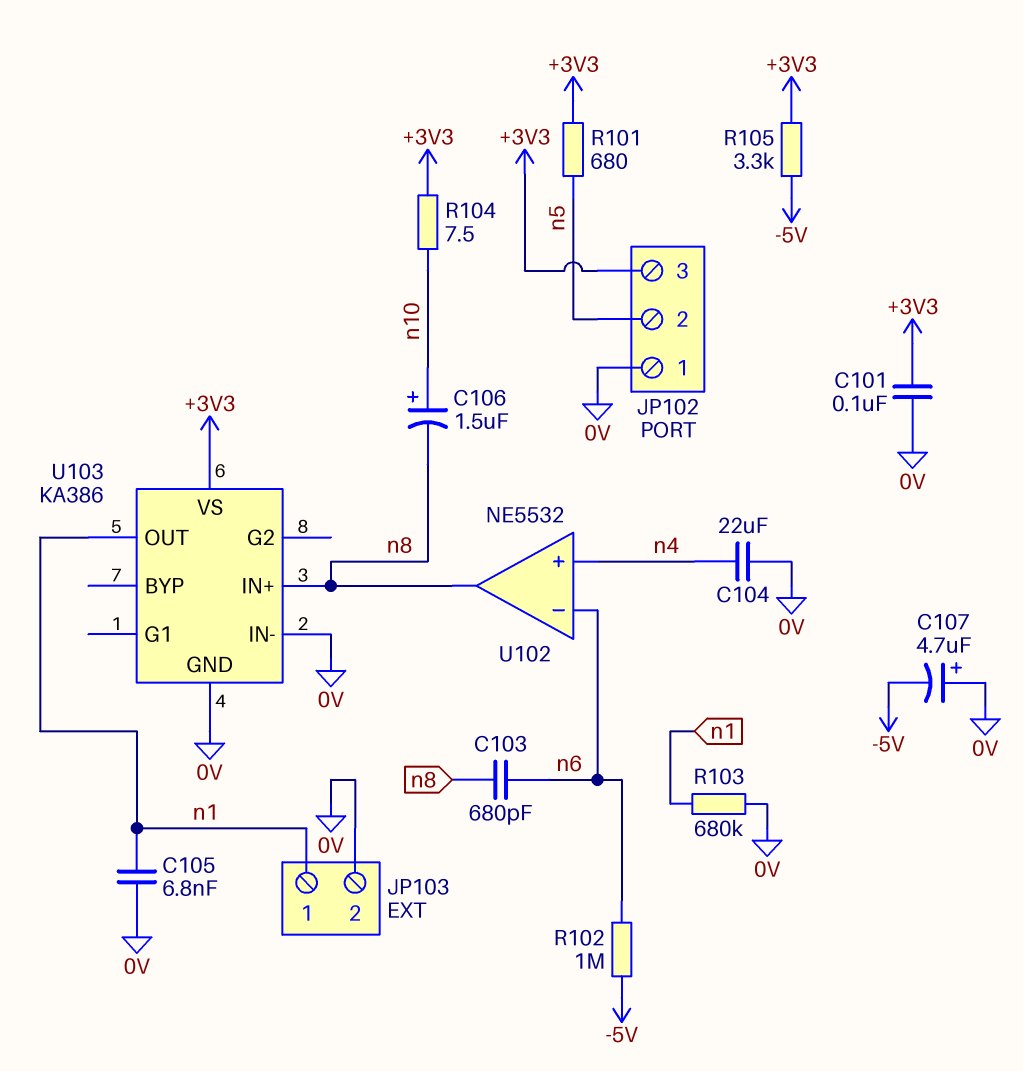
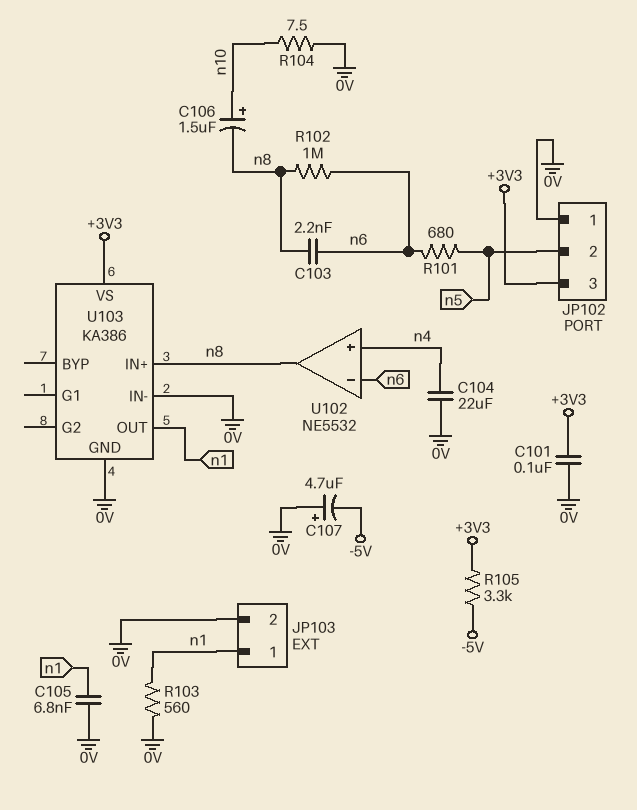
C103: 680pF (n6, n8) -> 2.2nF (n6, n8)
R101: 680 (+3V3, n5) -> 680 (n5, n6)
R102: 1M (-5V, n6) -> 1M (n6, n8)
R103: 680k (0V, n1) -> 560 (0V, n1)
R104: 7.5 (+3V3, n10) -> 7.5 (0V, n10)

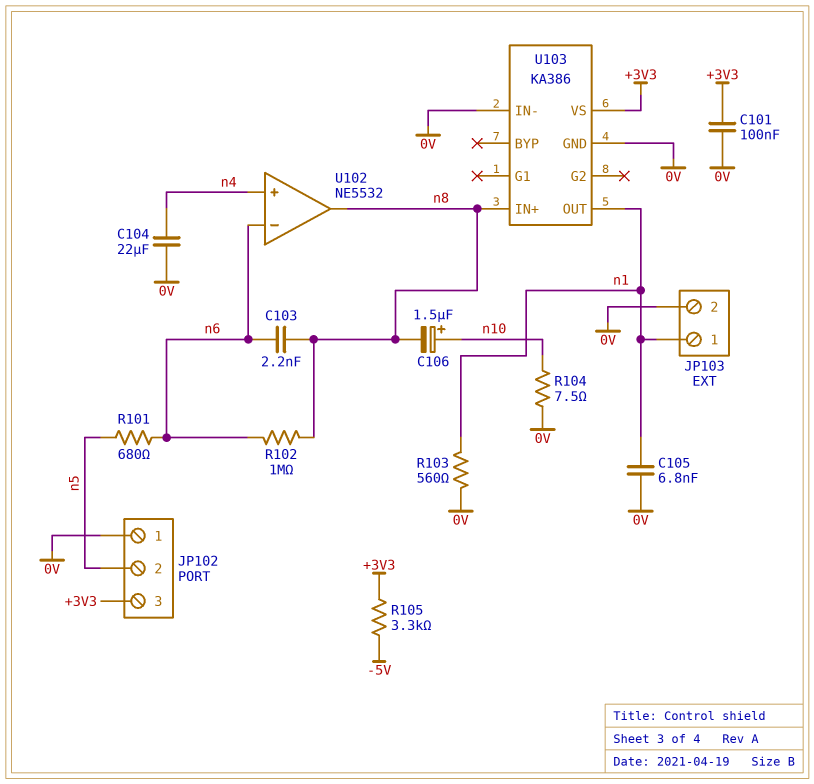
C107: 4.7uF (plus 0V, minus -5V) -> none

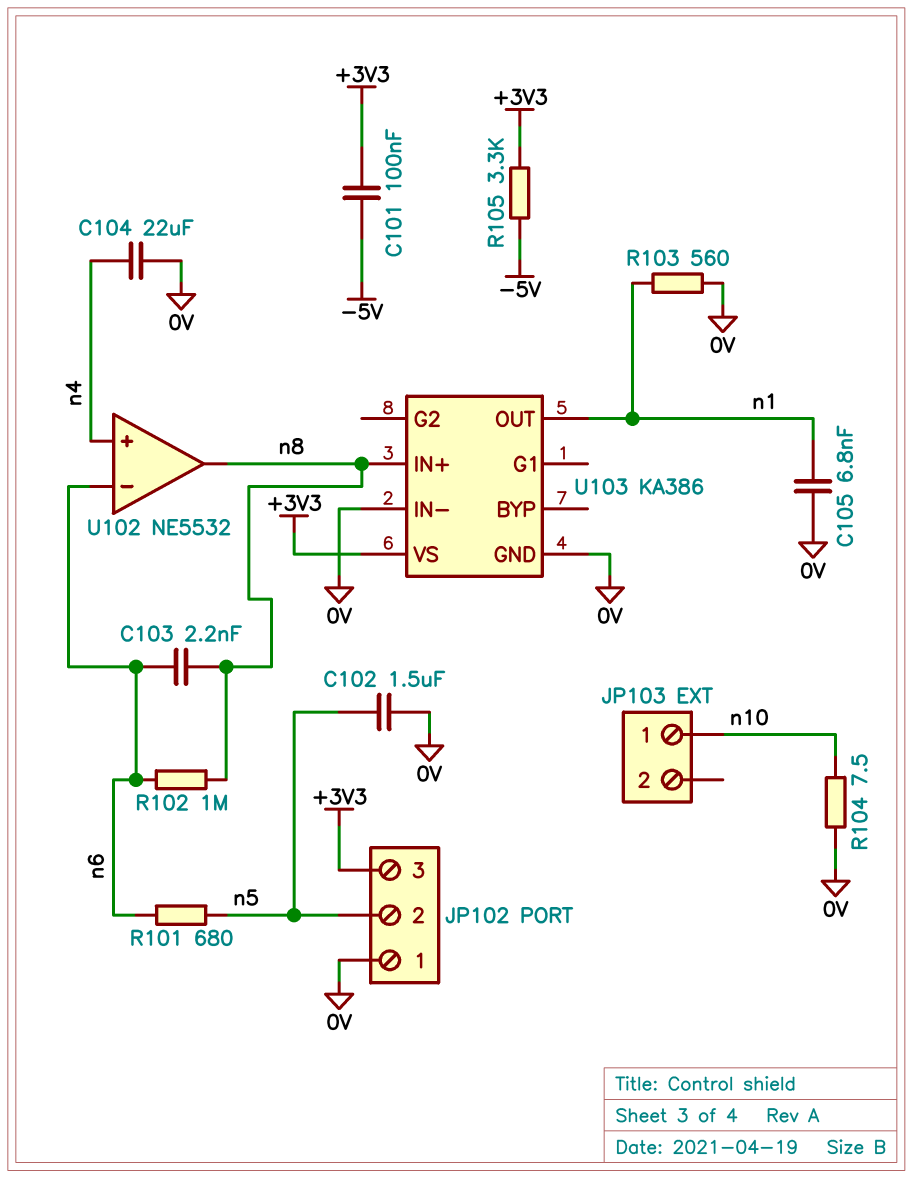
C101: 100nF (+3V3, 0V) -> 100nF (+3V3, -5V)
C102: none -> 1.5uF (0V, n5)
C106: 1.5uF (plus n10, minus n8) -> none
JP103 pin 1: n1 -> n10
JP103 pin 2: 0V -> none

